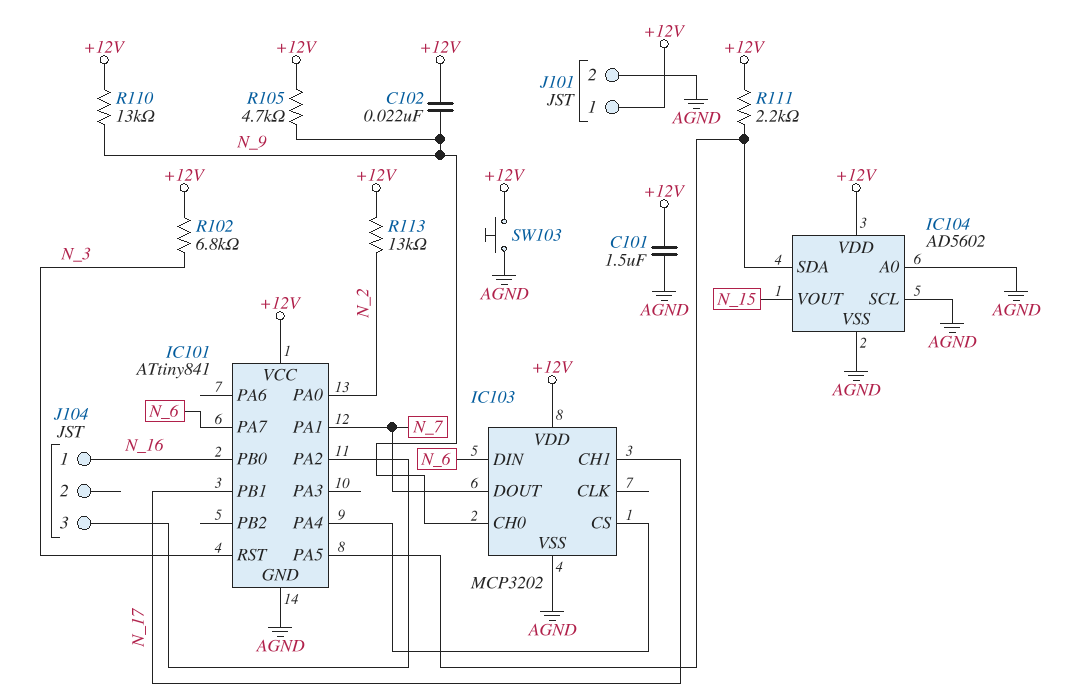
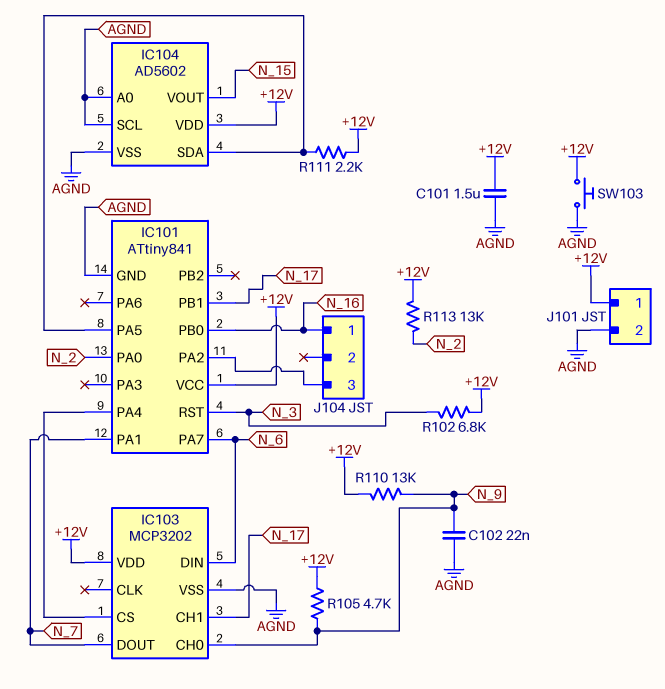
C102: 22nF (+12V, N_9) -> 22nF (AGND, N_9)

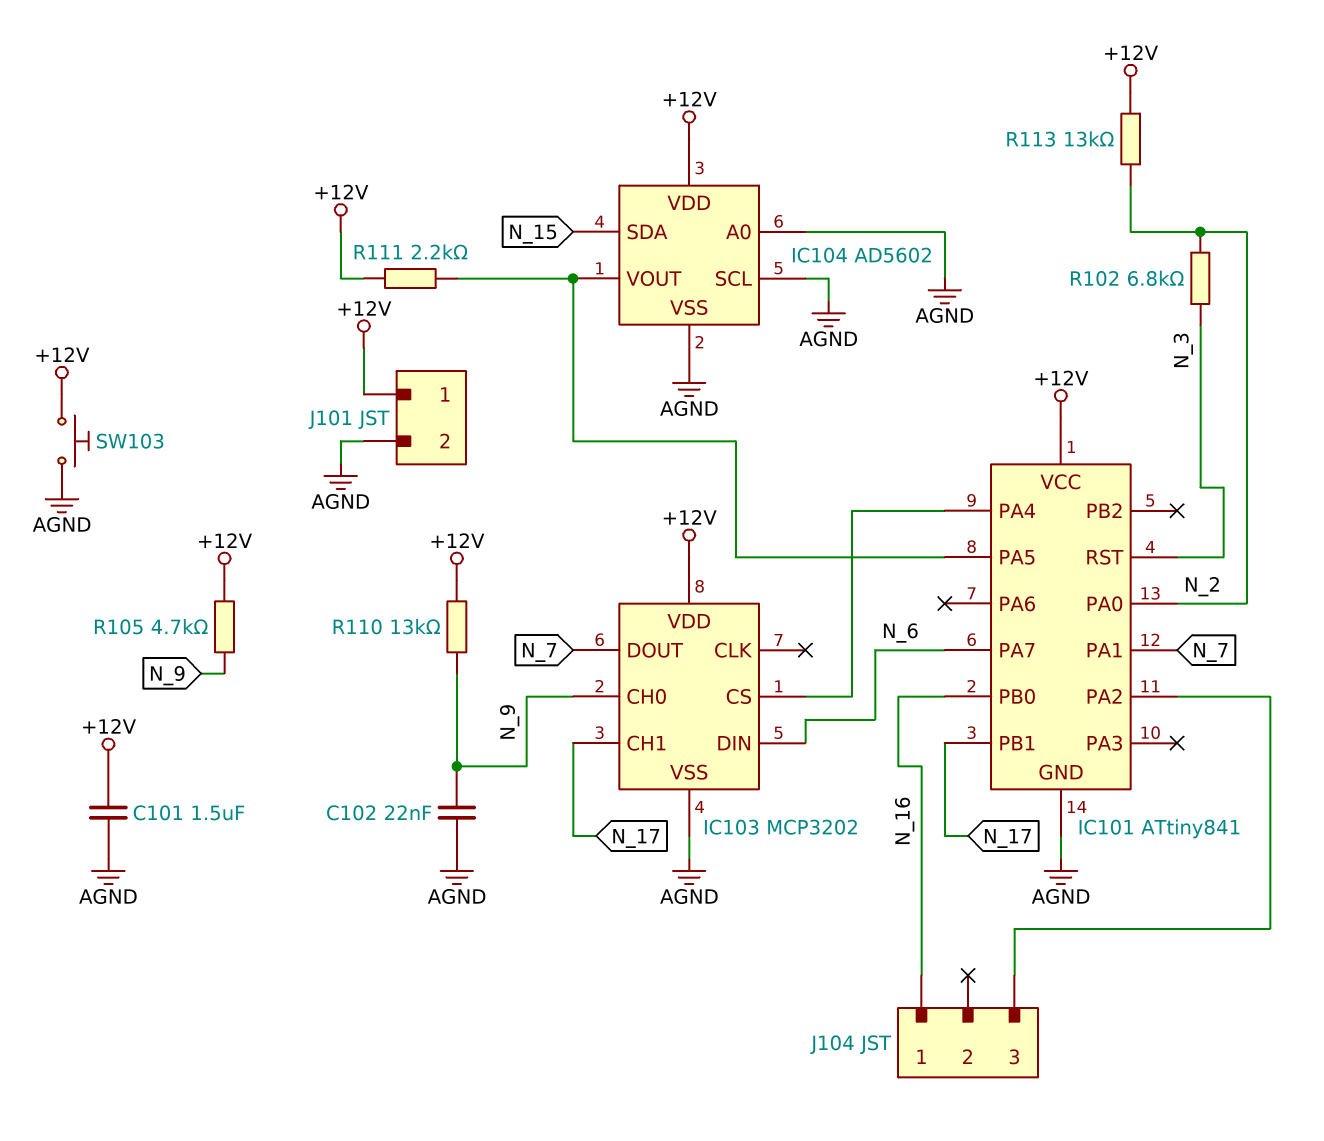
IC104 pin SDA: IC101/PA5 -> N_15
IC104 pin VOUT: N_15 -> IC101/PA5
R102: 6.8k (+12V, N_3) -> 6.8k (N_2, N_3)

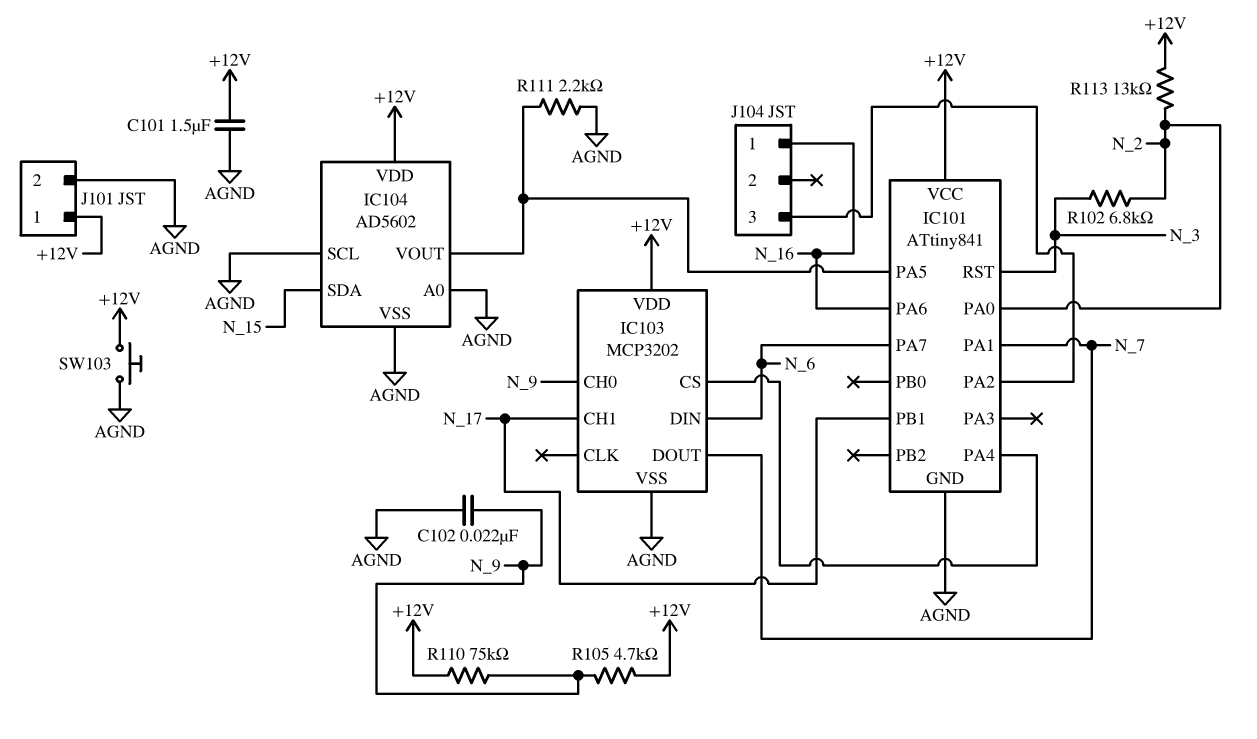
IC101 pin PA6: none -> N_16
IC101 pin PB0: N_16 -> none
R110: 13k (+12V, N_9) -> 75k (+12V, N_9)
R111: 2.2k (+12V, IC101/PA5) -> 2.2k (AGND, IC101/PA5)

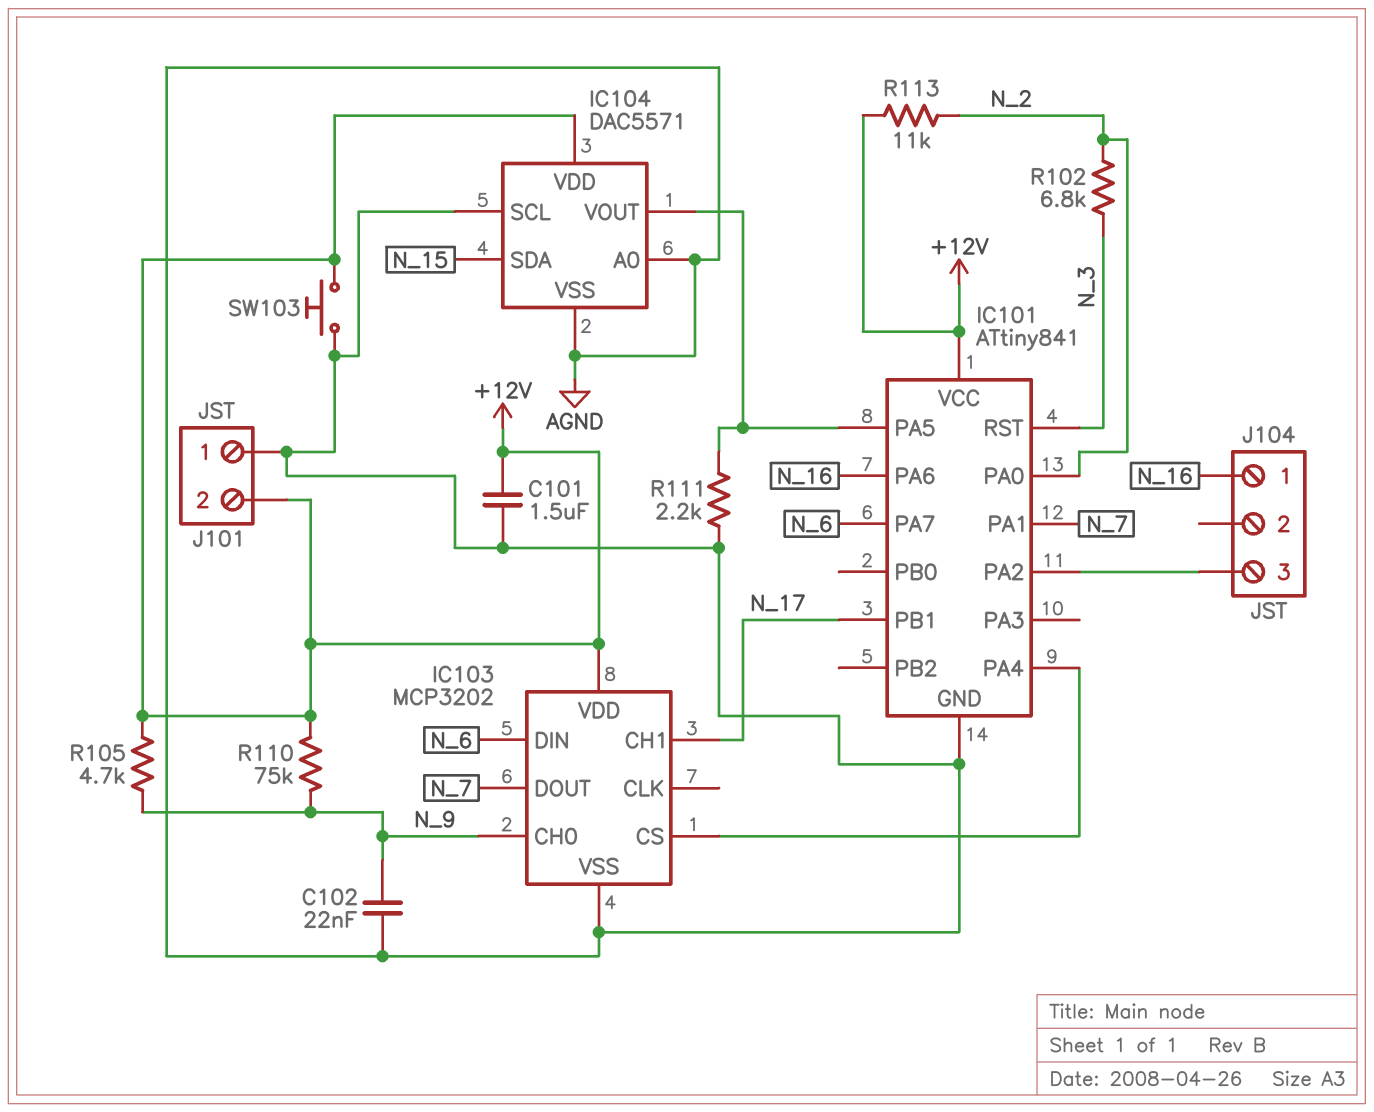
IC104: AD5602 -> DAC5571
J101 pin 1: +12V -> AGND
J101 pin 2: AGND -> +12V
R113: 13k (+12V, N_2) -> 11k (+12V, N_2)

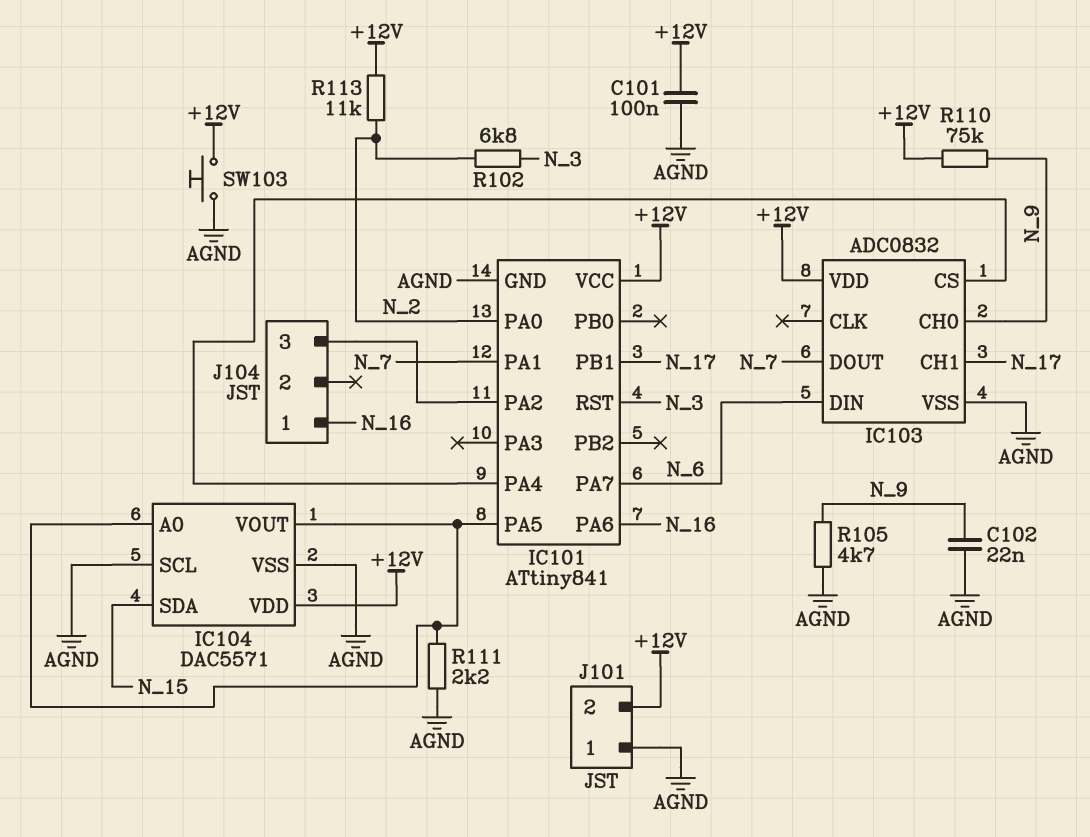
C101: 1.5uF (+12V, AGND) -> 100nF (+12V, AGND)
IC103: MCP3202 -> ADC0832
IC104 pin A0: AGND -> IC101/PA5
R105: 4.7k (+12V, N_9) -> 4.7k (AGND, N_9)

